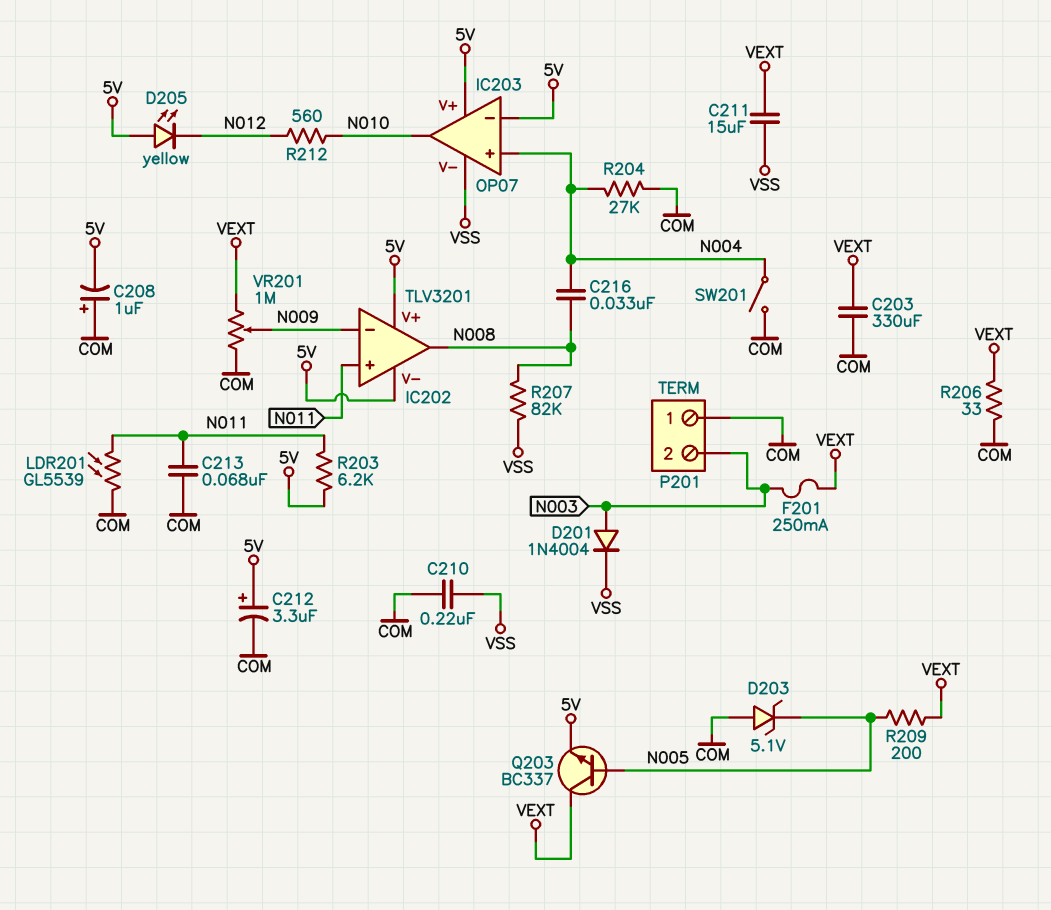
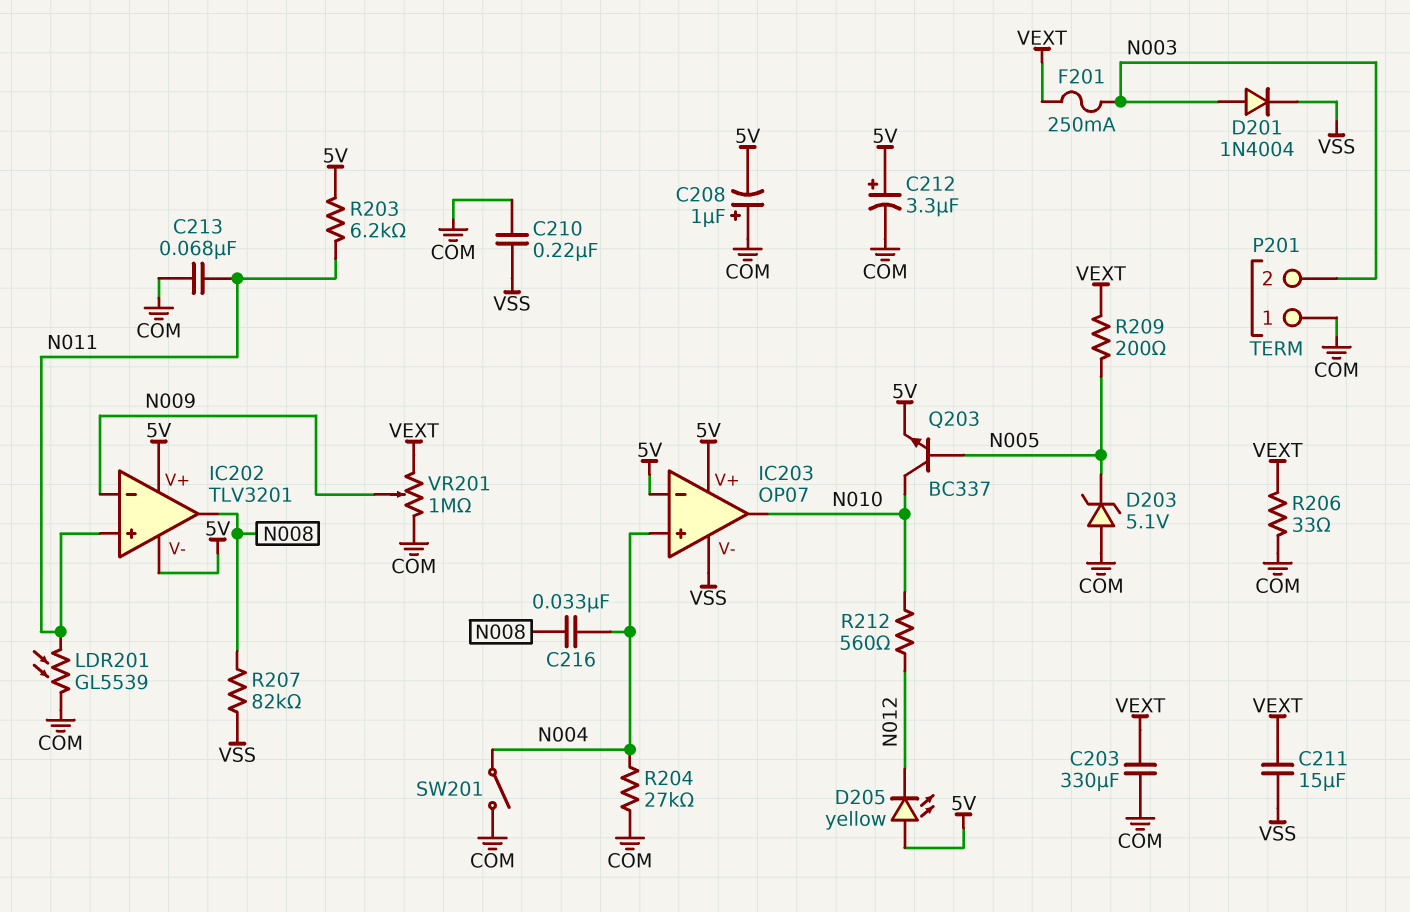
Q203: NPN BC337 (B N005, C VEXT, E 5V) -> NPN BC337 (B N005, C N010, E 5V)

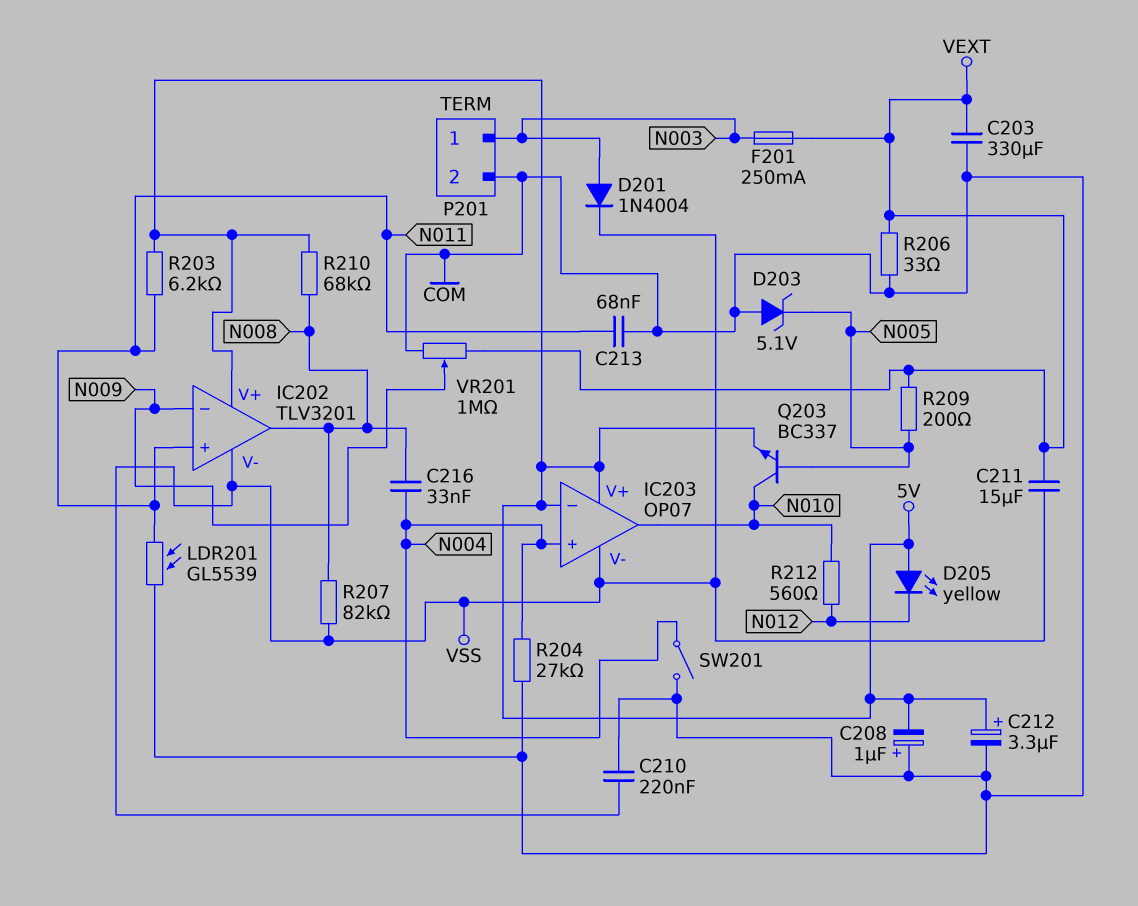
IC202 pin V-: 5V -> VSS
P201 pin 1: COM -> N003
P201 pin 2: N003 -> COM
R210: none -> 68k (5V, N008)

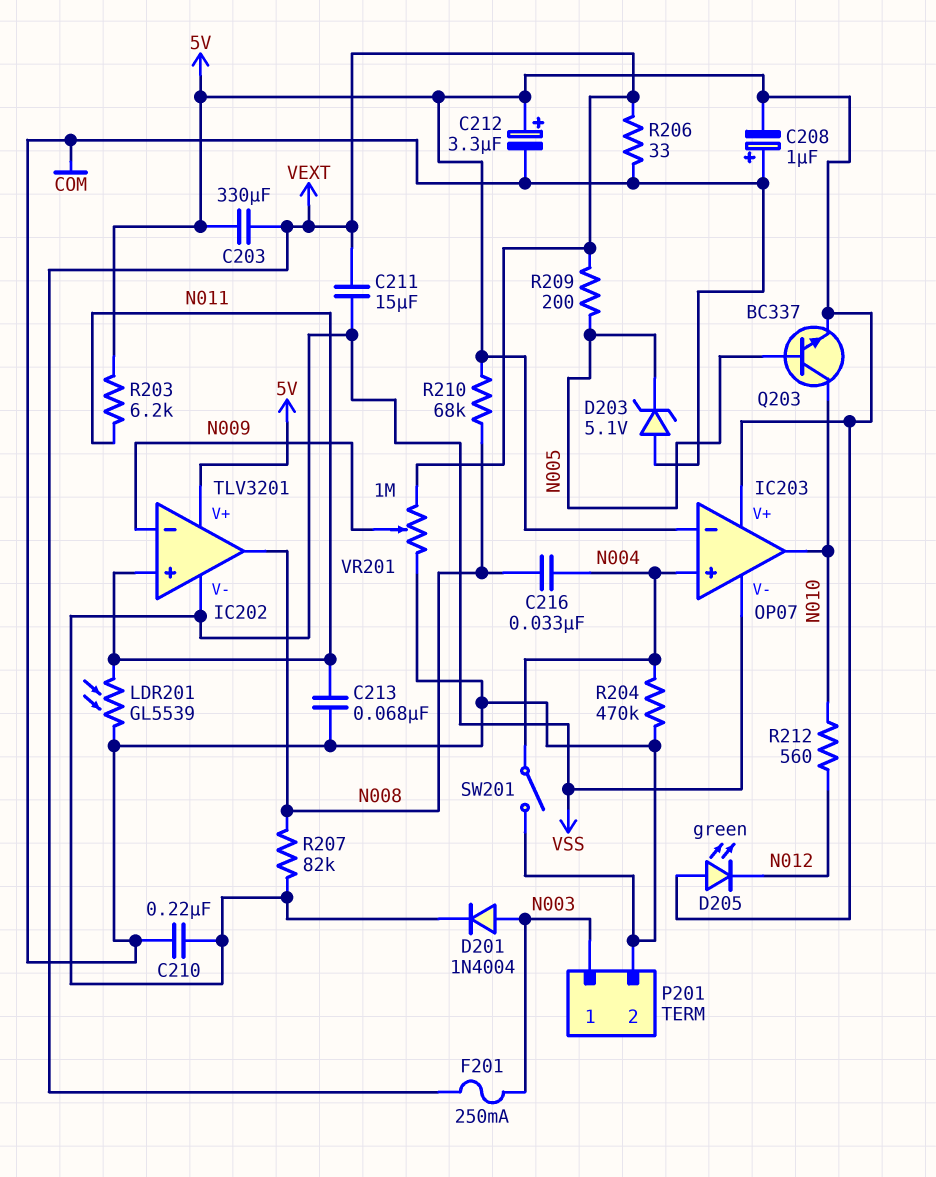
C203: 330uF (COM, VEXT) -> 330uF (5V, VEXT)
D205: LED yellow (A 5V, K N012) -> LED green (A 5V, K N012)
R204: 27k (COM, N004) -> 470k (COM, N004)

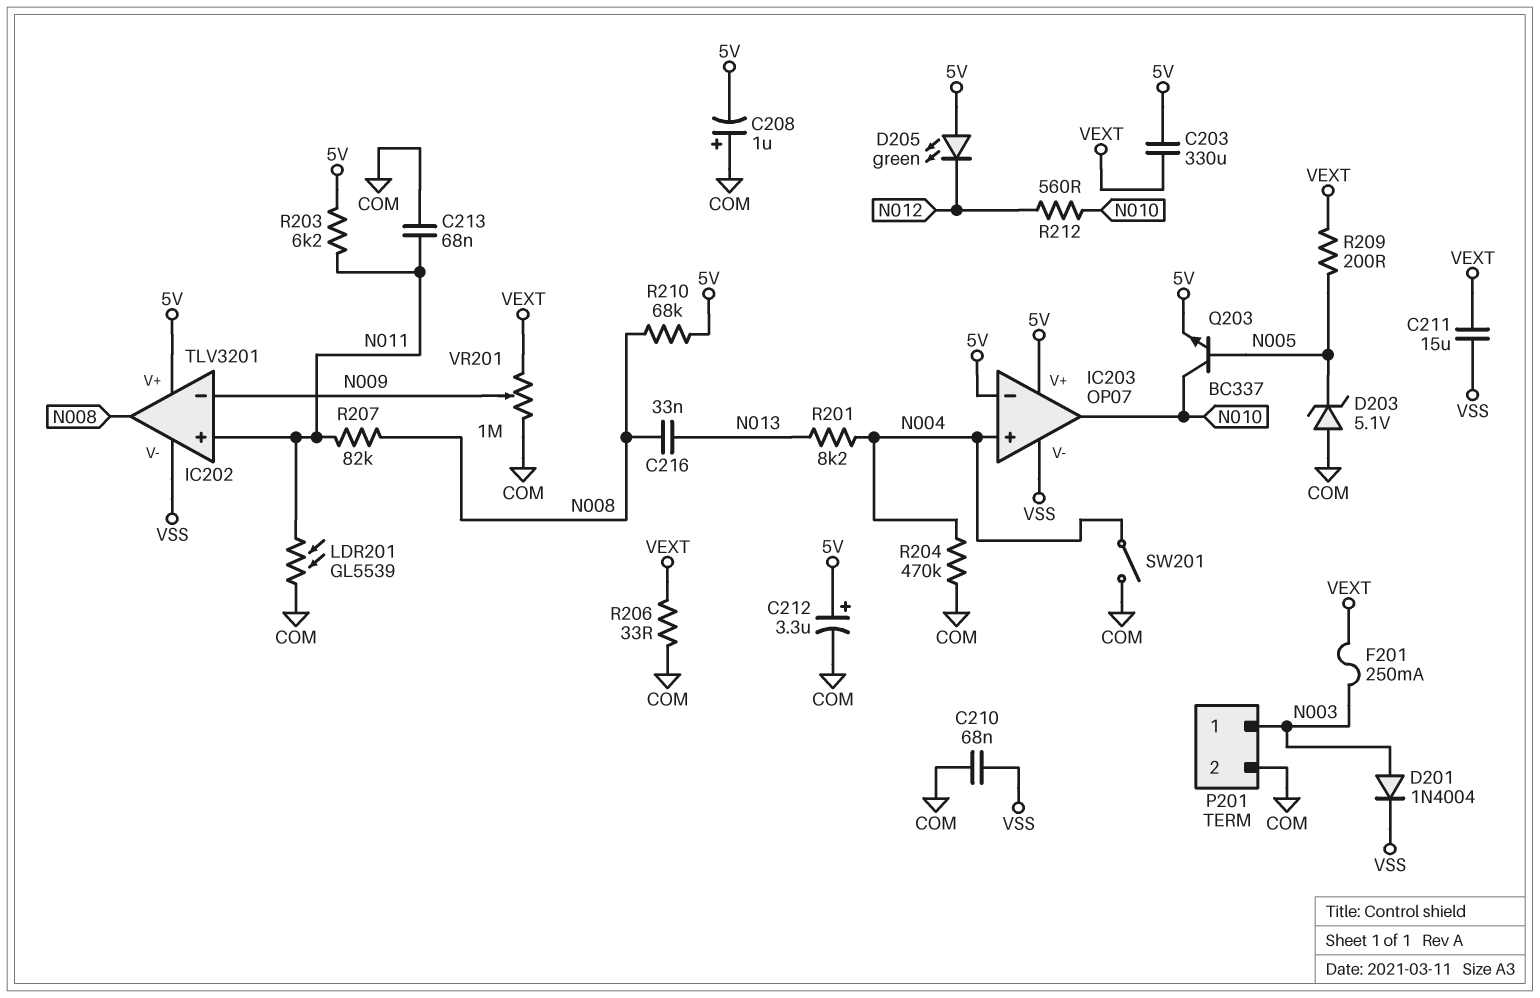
C210: 220nF (COM, VSS) -> 68nF (COM, VSS)
C216: 33nF (N004, N008) -> 33nF (N008, N013)
R201: none -> 8.2k (N004, N013)
R207: 82k (N008, VSS) -> 82k (N008, N011)

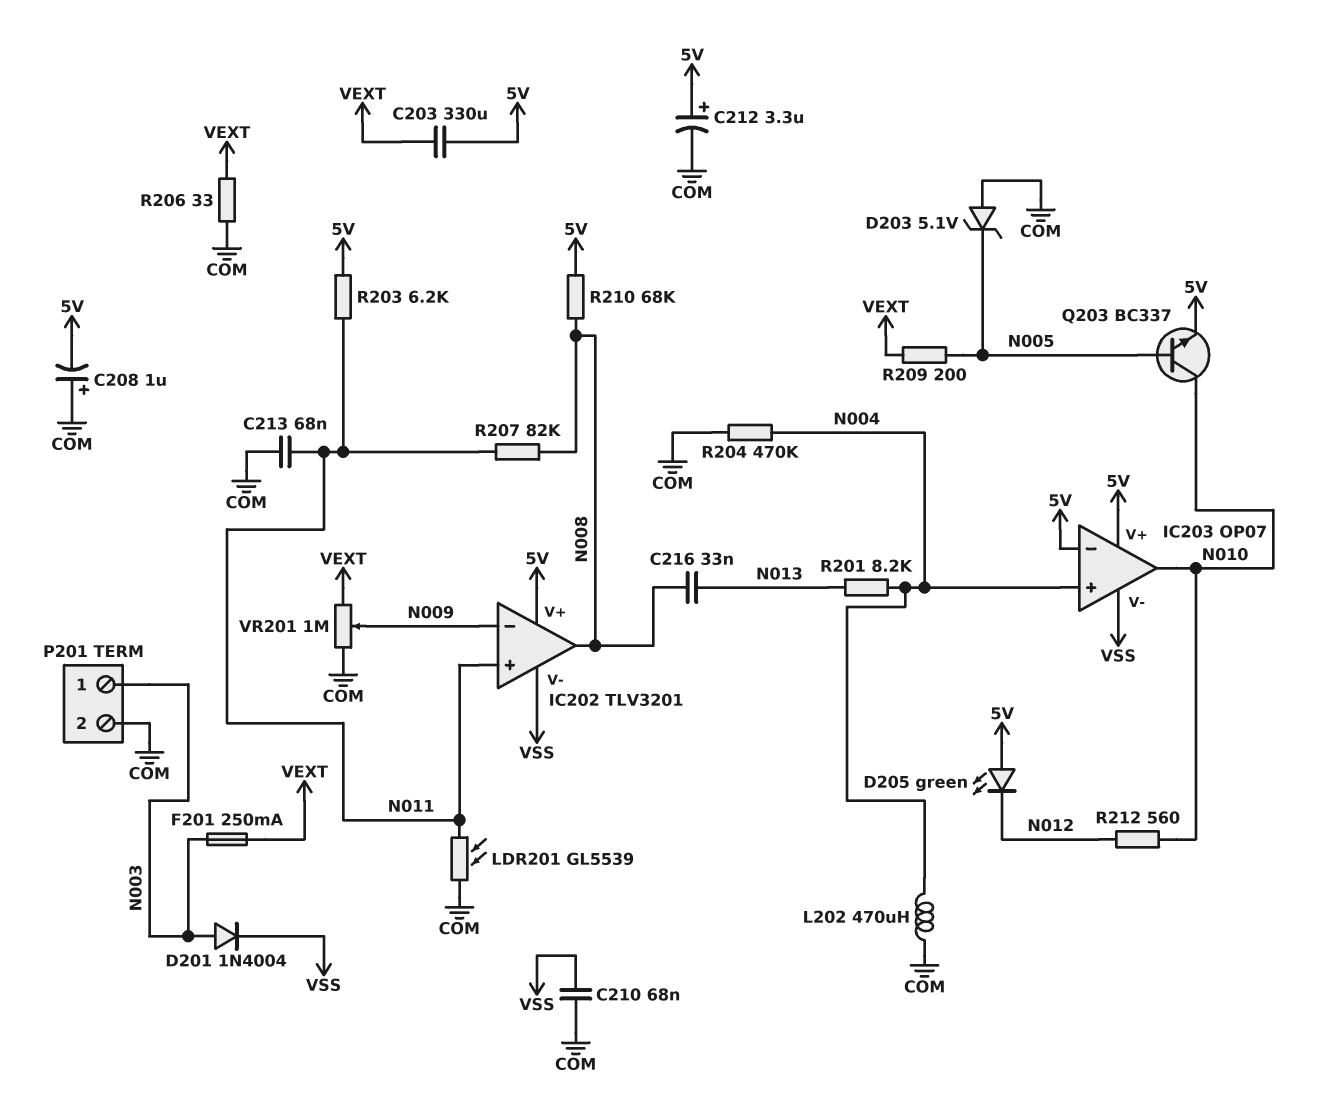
C211: 15uF (VEXT, VSS) -> none
L202: none -> 470uH (COM, N004)
SW201: switch (COM, N004) -> none

